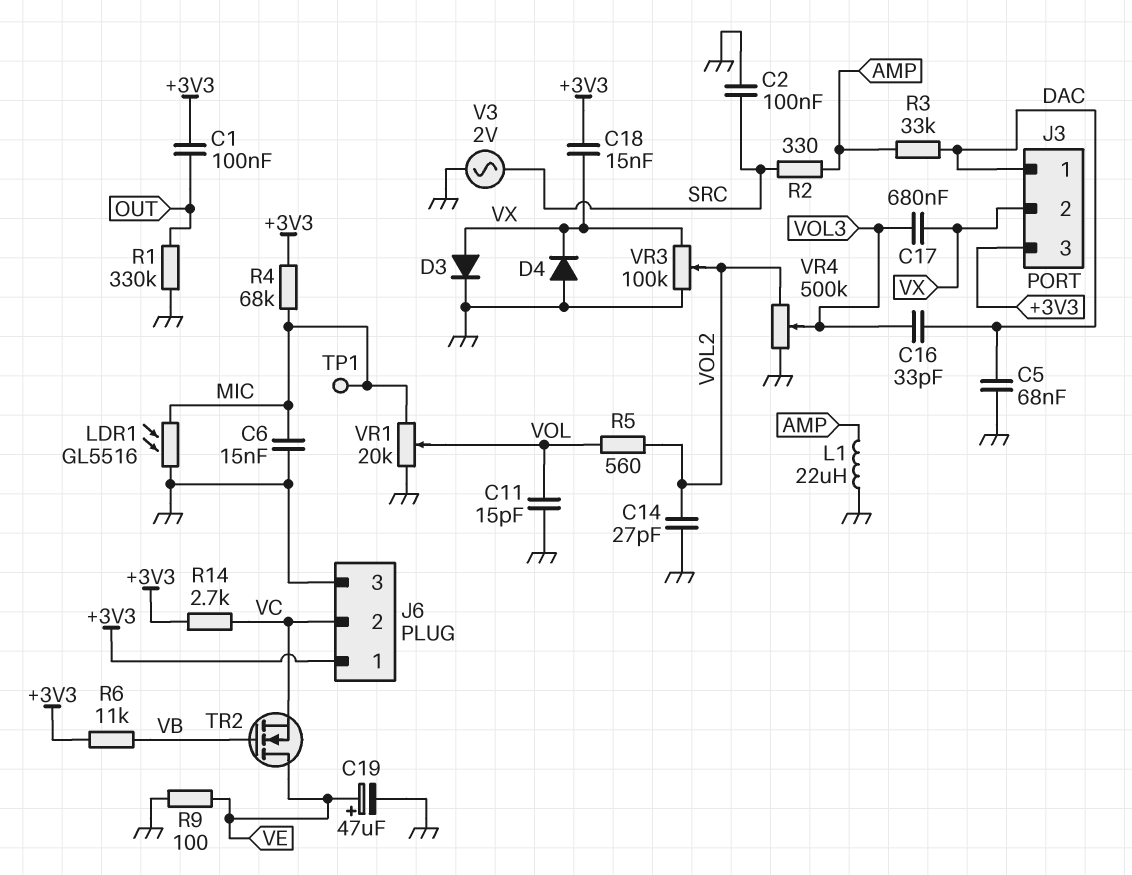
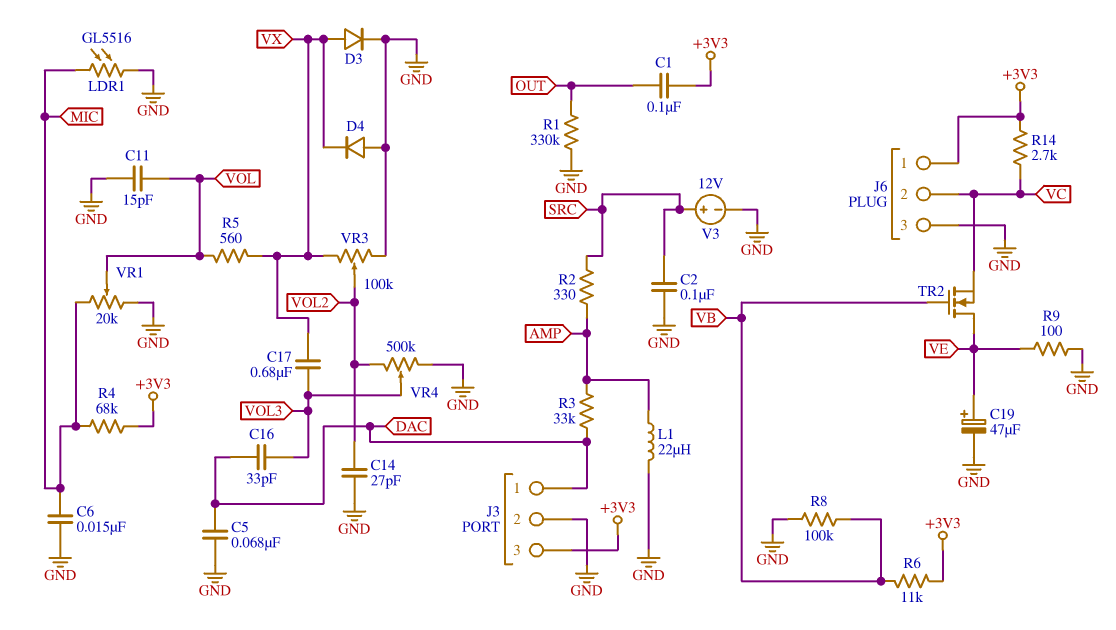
C18: 15nF (+3V3, VX) -> none
J3 pin 2: VX -> GND
R5: 560 (VOL, VOL2) -> 560 (VOL, VX)
R8: none -> 100k (GND, VB)
TP1: test point (MIC) -> none
V3: AC 2V (GND, SRC) -> 12V (plus SRC, minus GND)

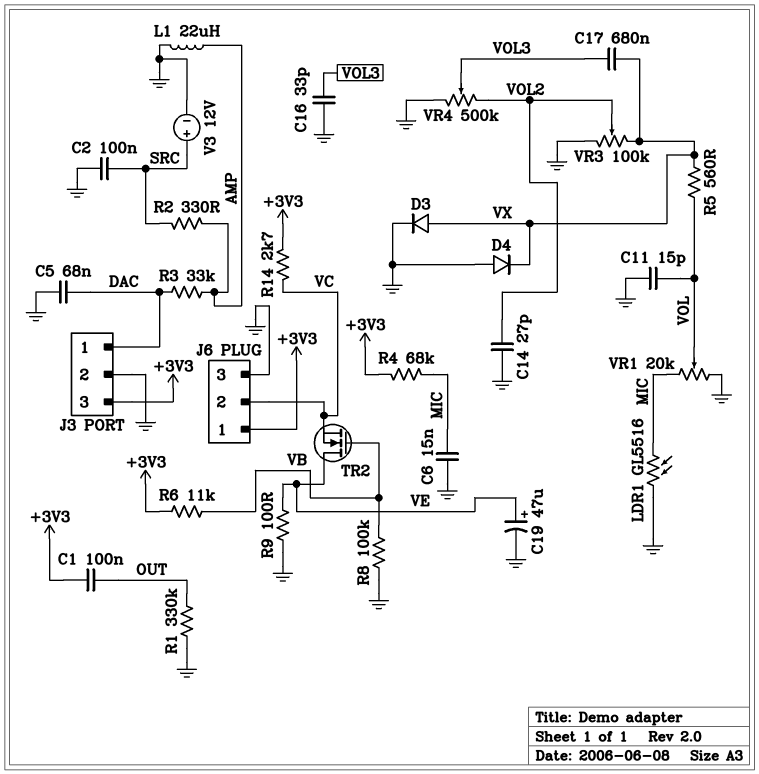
C16: 33pF (DAC, VOL3) -> 33pF (GND, VOL3)

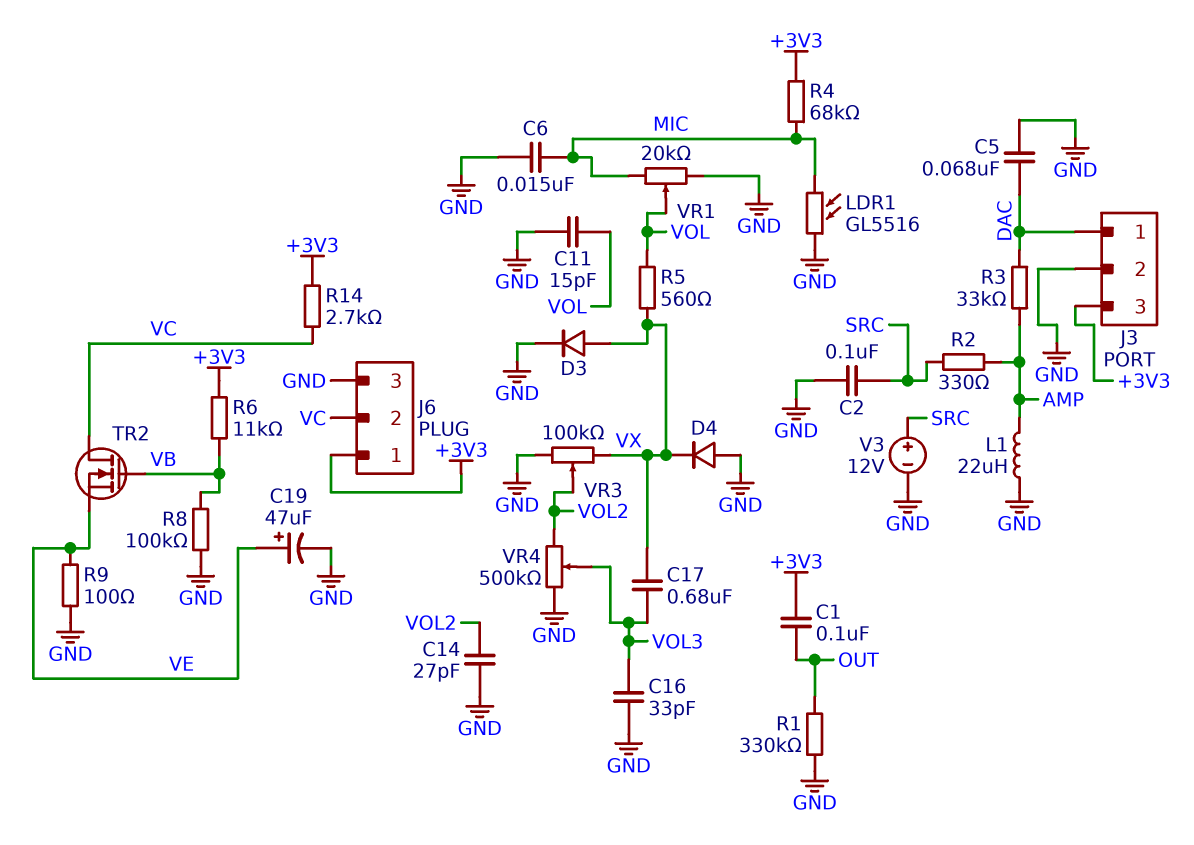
TR2: NMOS (G VB, D VE, S VC) -> NMOS (G VB, D VC, S VE)

